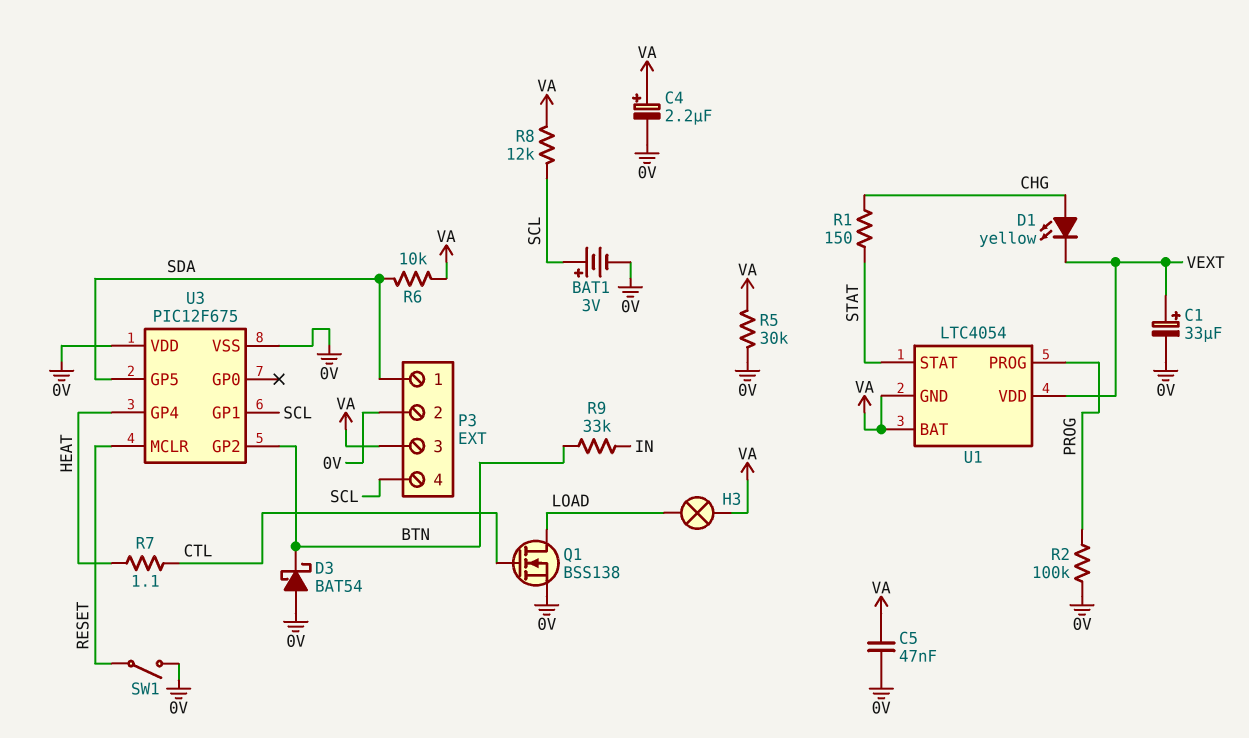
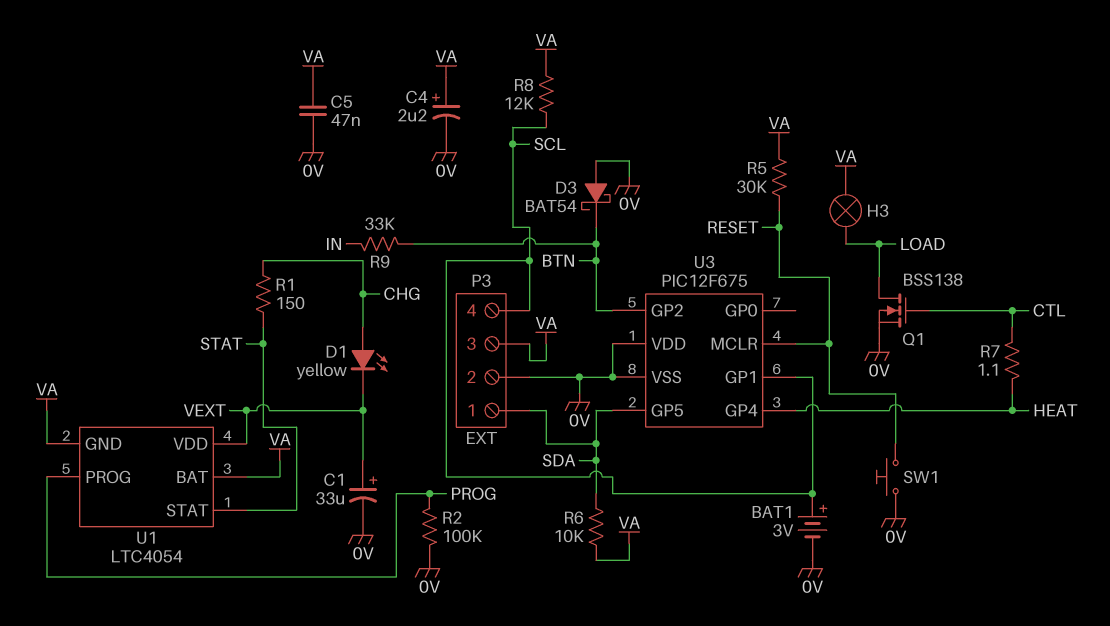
R5: 30k (0V, VA) -> 30k (RESET, VA)
SW1: switch (0V, RESET) -> button (0V, RESET)

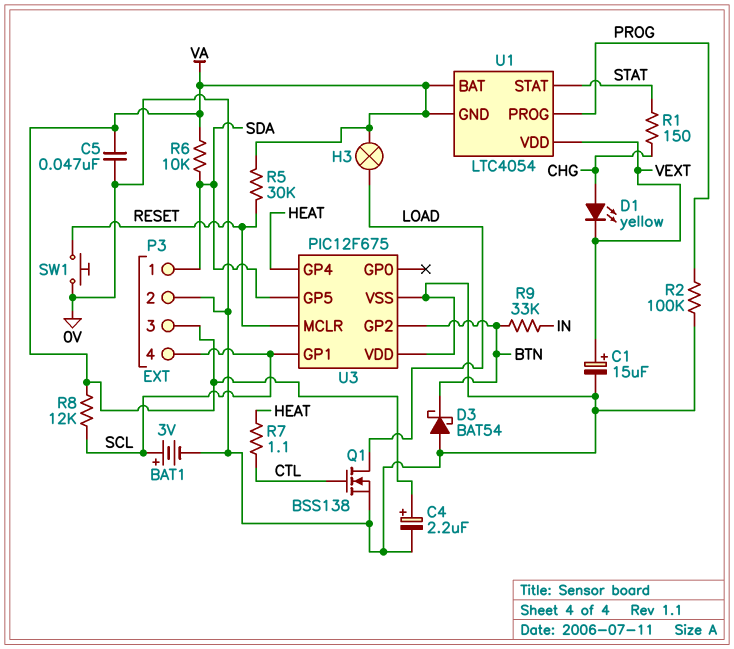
C1: 33uF (plus VEXT, minus 0V) -> 15uF (plus VEXT, minus 0V)

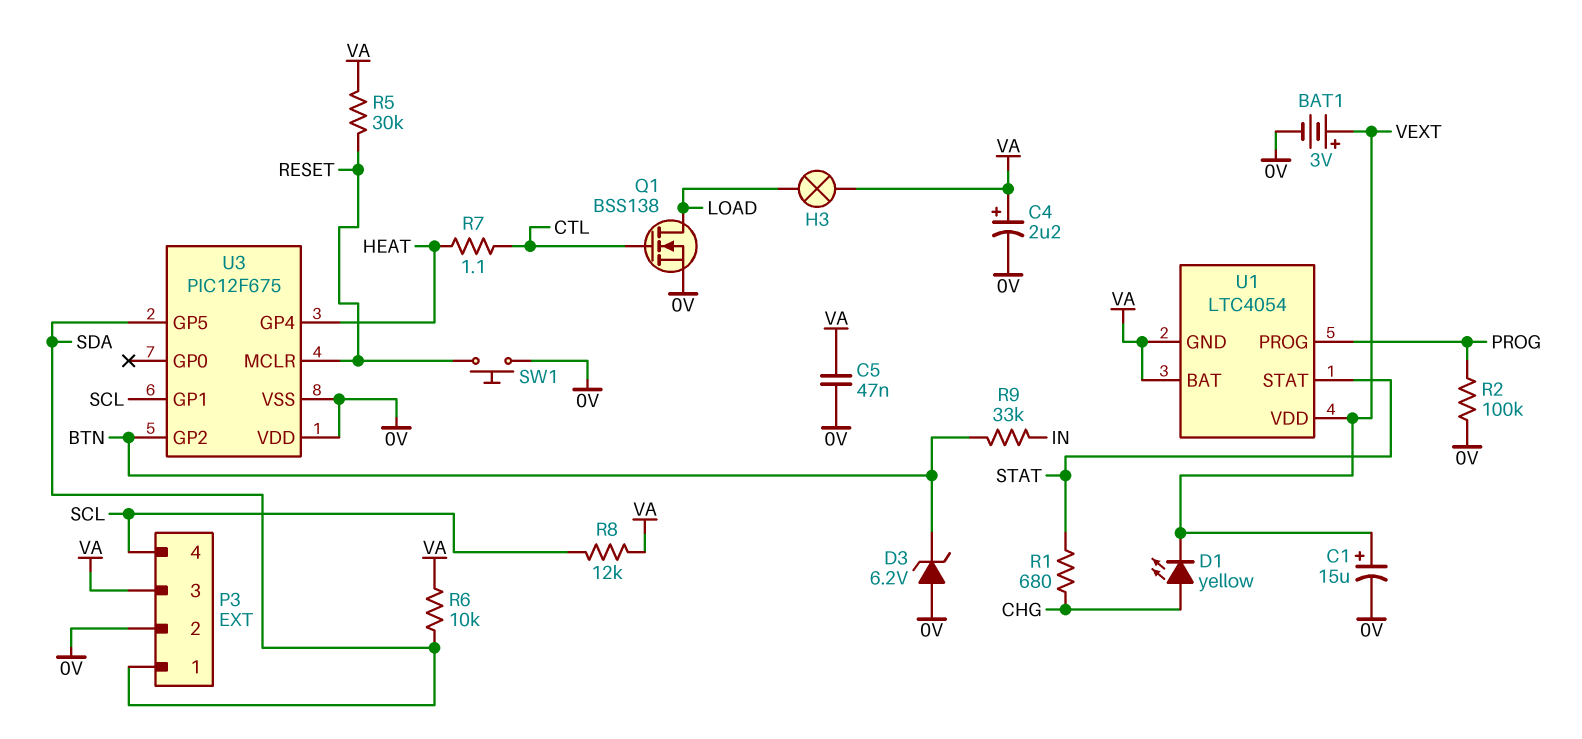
BAT1: 3V (plus SCL, minus 0V) -> 3V (plus VEXT, minus 0V)
D3: schottky BAT54 (A 0V, K BTN) -> zener 6.2V (A 0V, K BTN)
R1: 150 (CHG, STAT) -> 680 (CHG, STAT)

